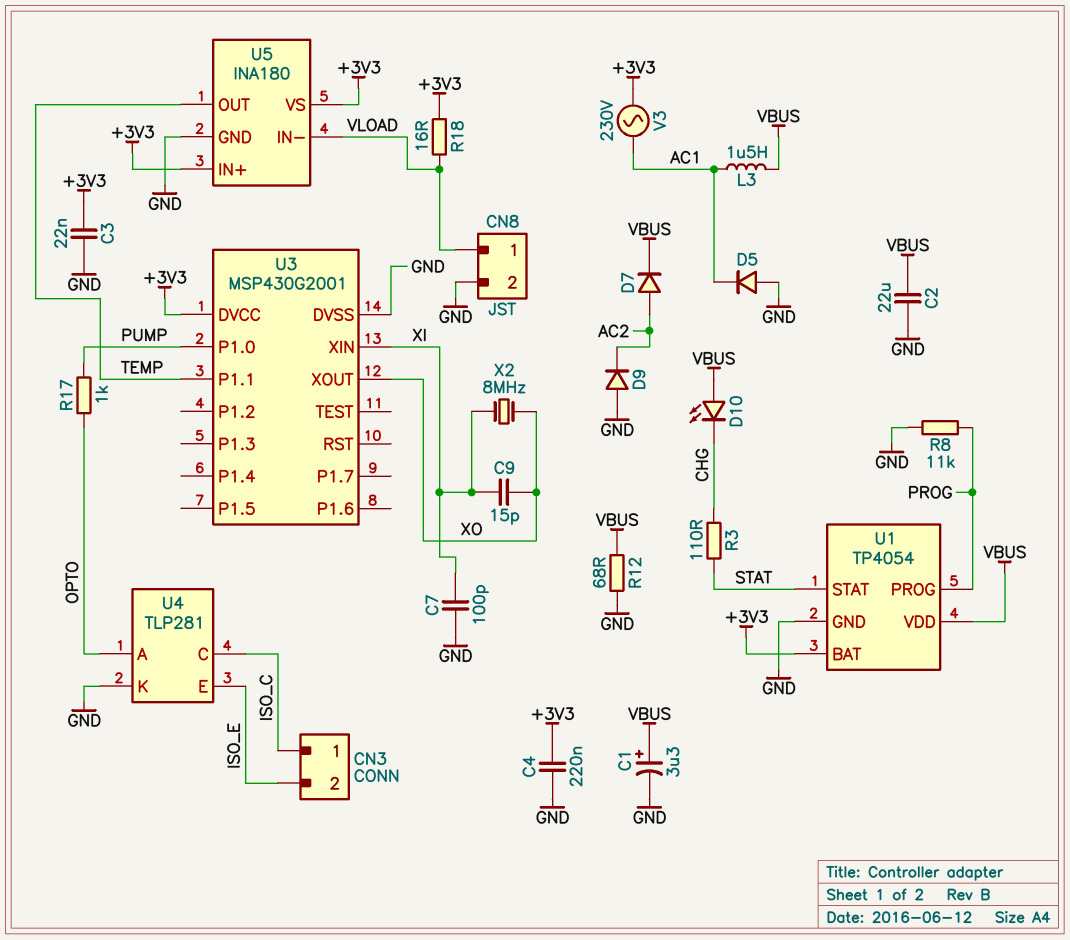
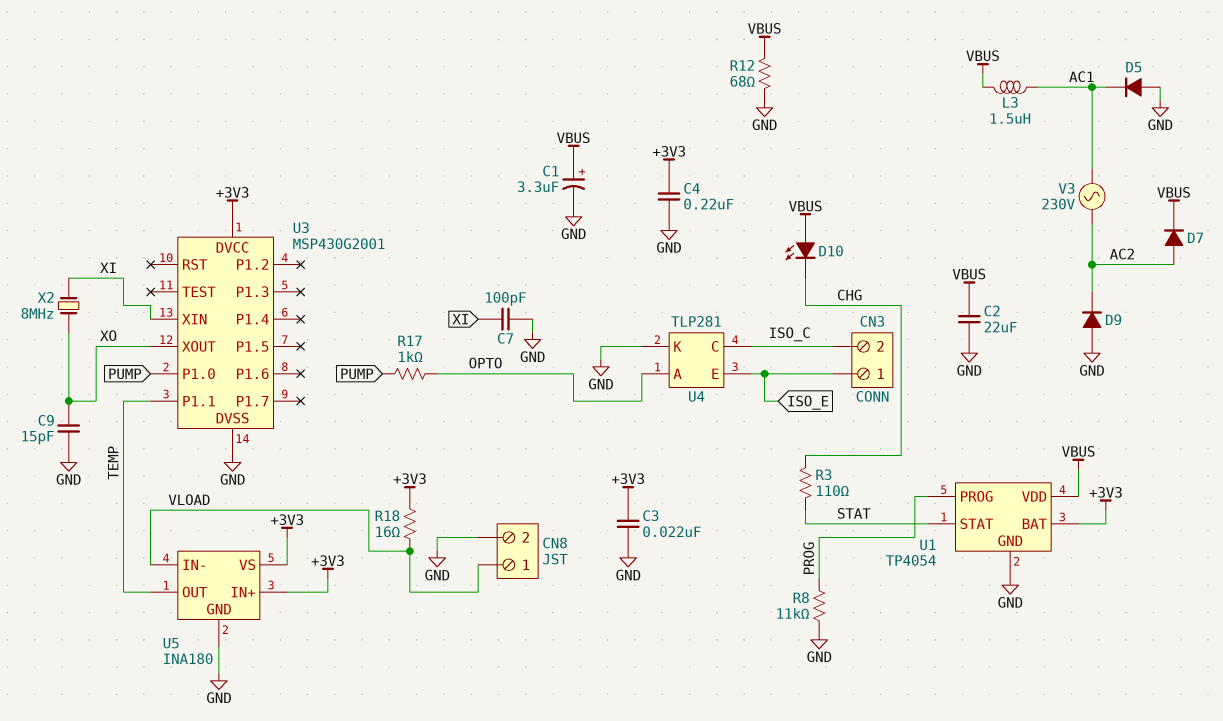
C9: 15pF (XI, XO) -> 15pF (GND, XO)
CN3 pin 1: ISO_C -> ISO_E
CN3 pin 2: ISO_E -> ISO_C
V3: AC 230V (+3V3, AC1) -> AC 230V (AC1, AC2)

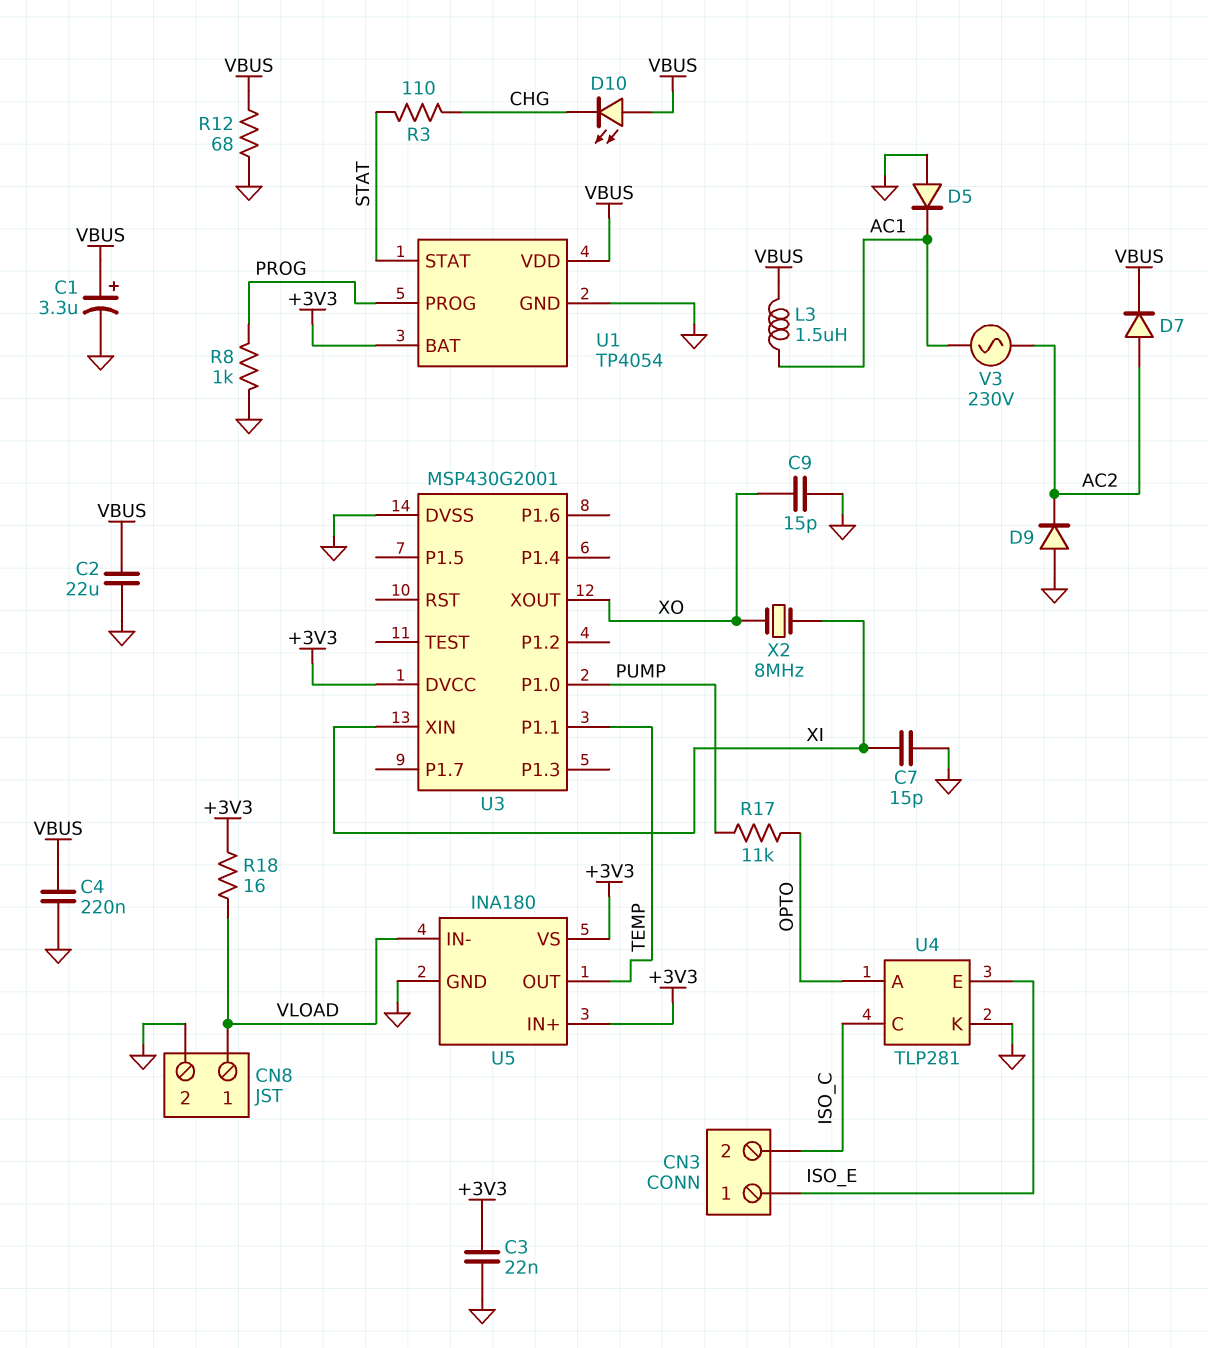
C4: 220nF (+3V3, GND) -> 220nF (GND, VBUS)
C7: 100pF (GND, XI) -> 15pF (GND, XI)
R8: 11k (GND, PROG) -> 1k (GND, PROG)
R17: 1k (OPTO, PUMP) -> 11k (OPTO, PUMP)

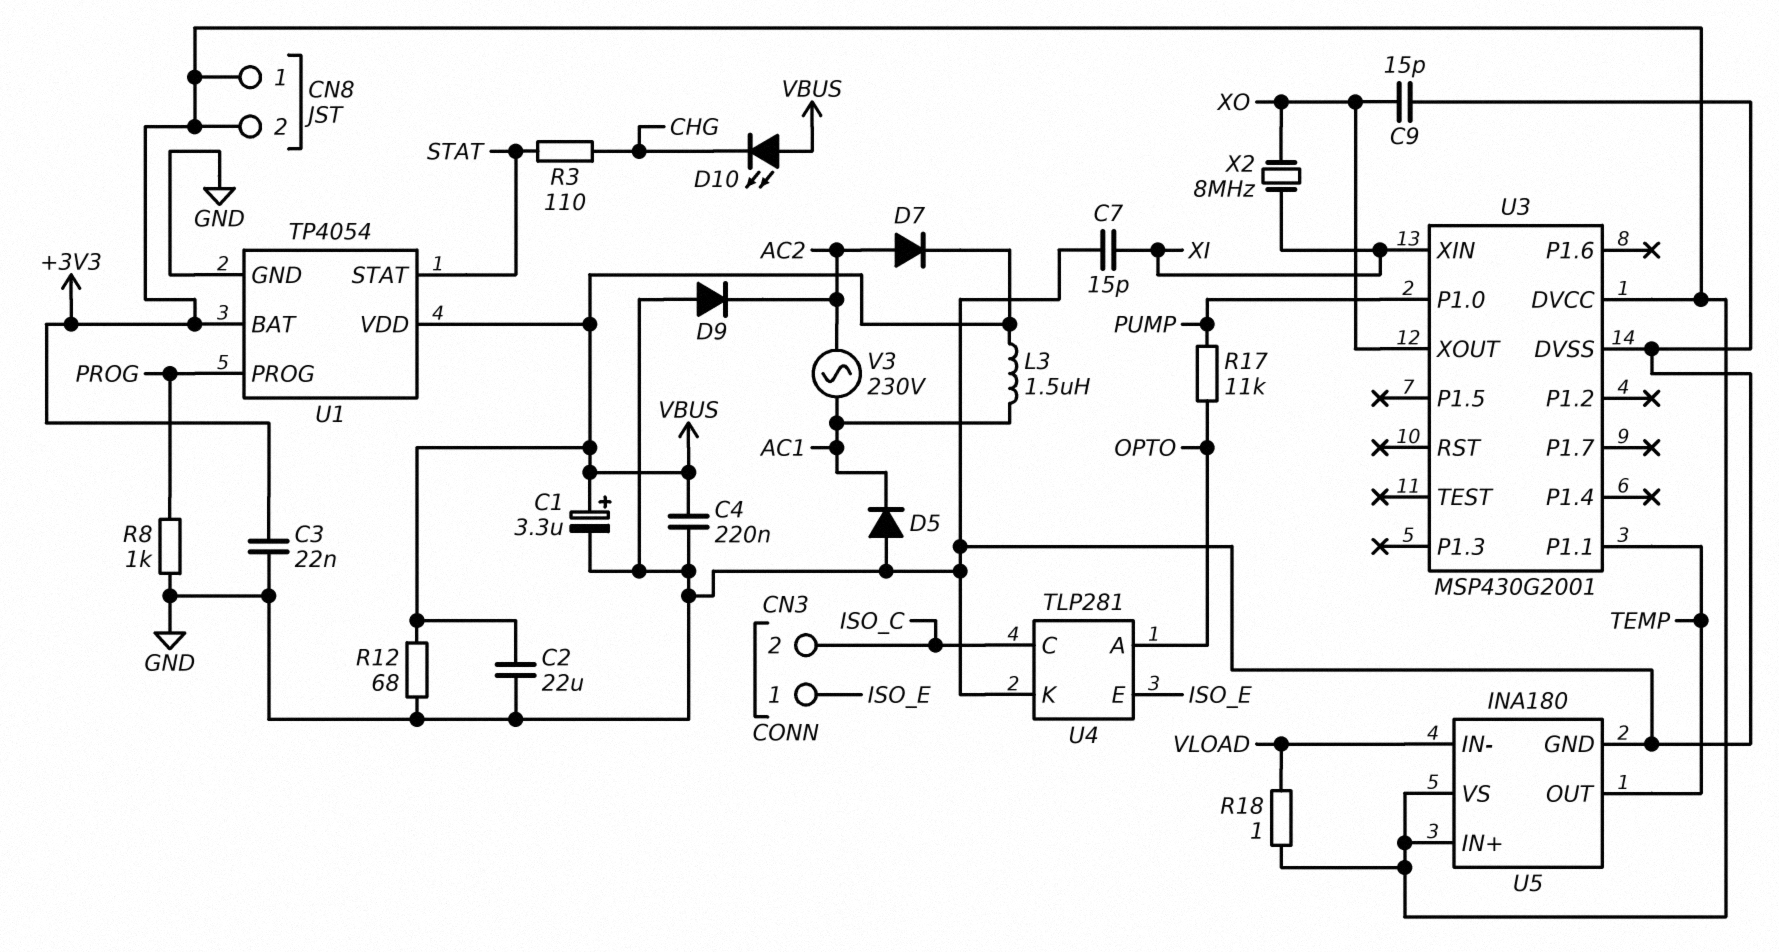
CN8 pin 1: VLOAD -> +3V3
CN8 pin 2: GND -> +3V3
R18: 16 (+3V3, VLOAD) -> 1 (+3V3, VLOAD)

